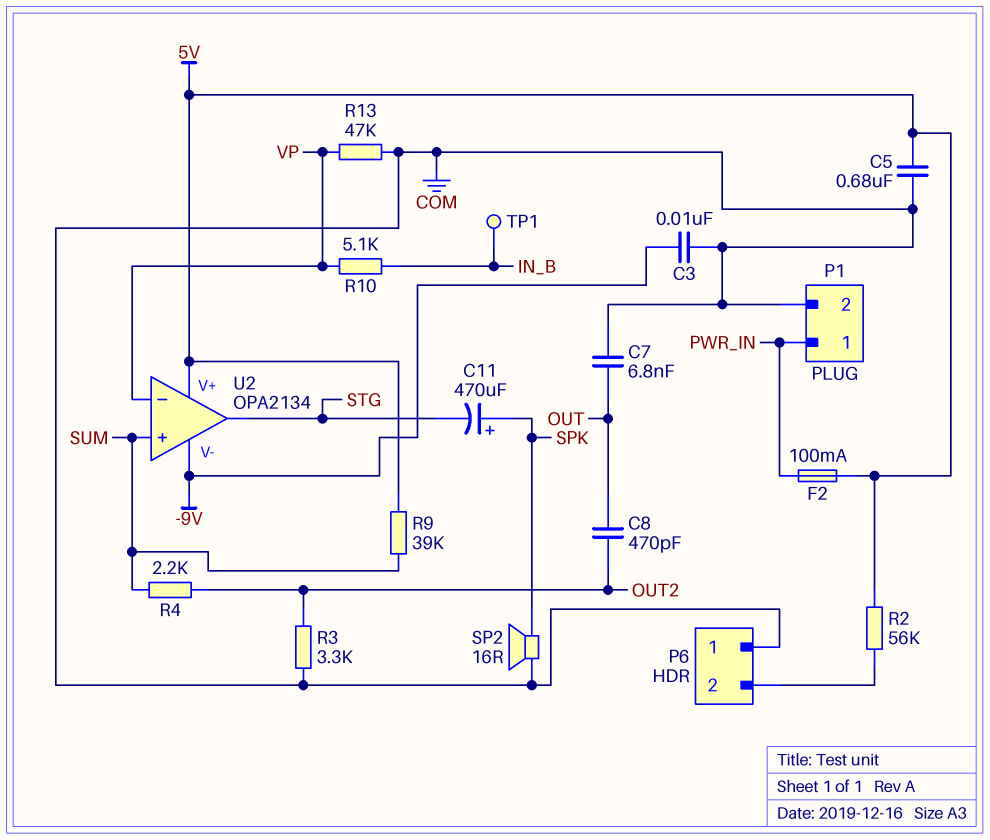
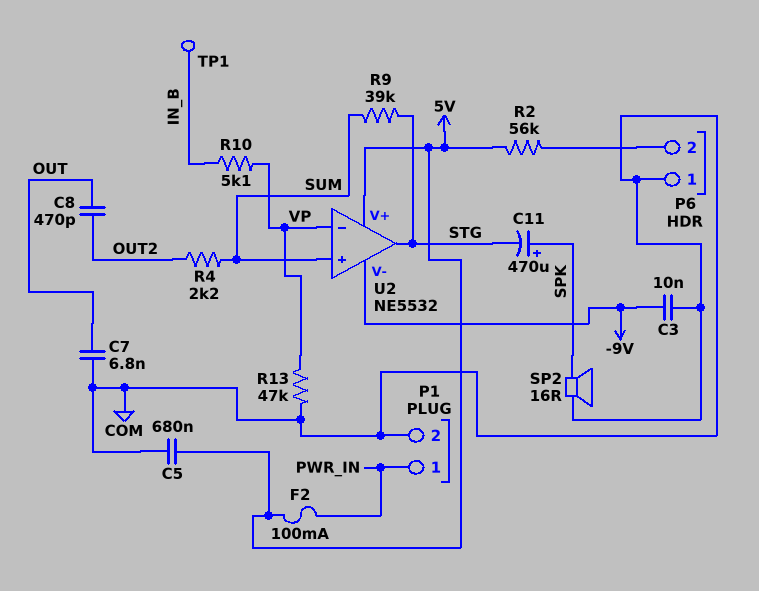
R3: 3.3k (COM, OUT2) -> none
R9: 39k (5V, SUM) -> 39k (STG, SUM)
U2: OPA2134 -> NE5532

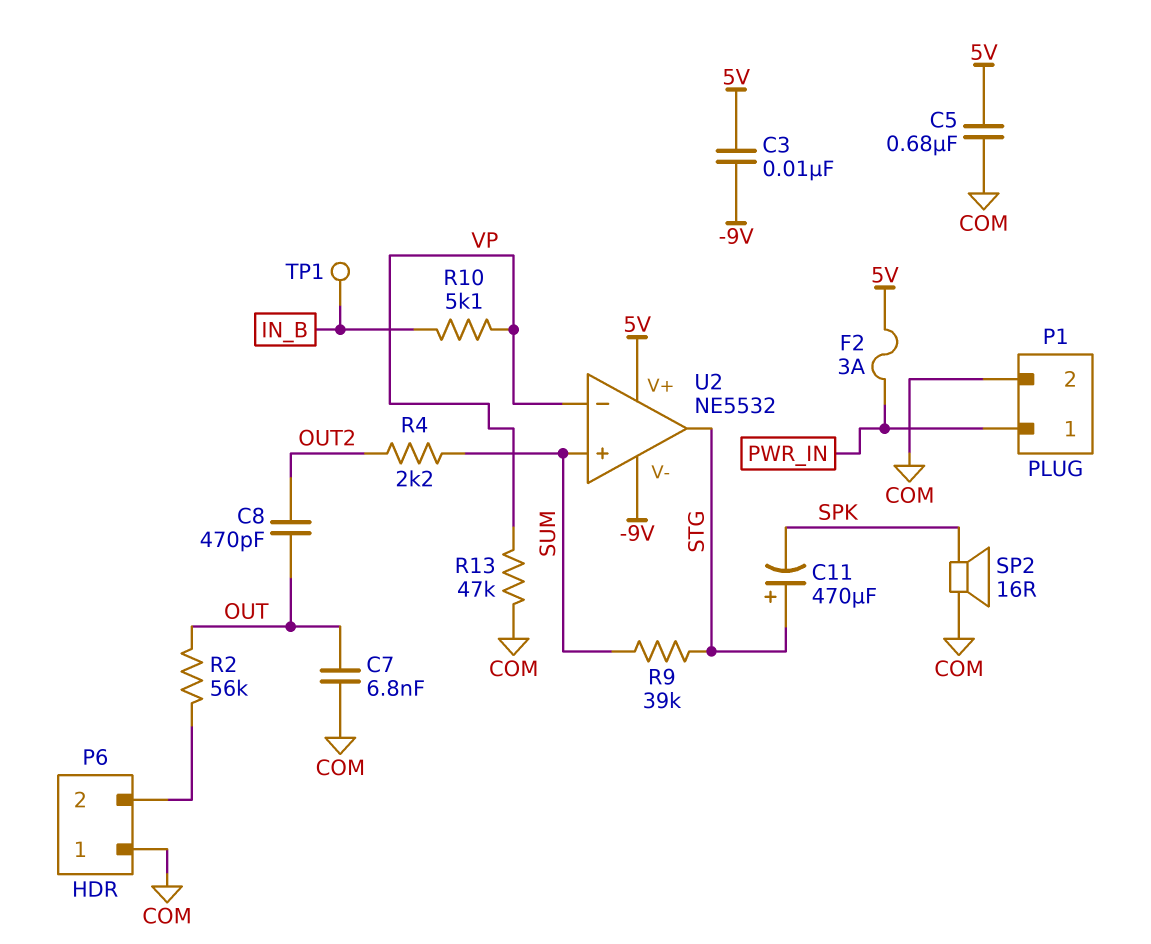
C3: 10nF (-9V, COM) -> 10nF (-9V, 5V)
C11: 470uF (plus SPK, minus STG) -> 470uF (plus STG, minus SPK)
F2: 100mA (5V, PWR_IN) -> 3A (5V, PWR_IN)
R2: 56k (5V, P6/2) -> 56k (OUT, P6/2)

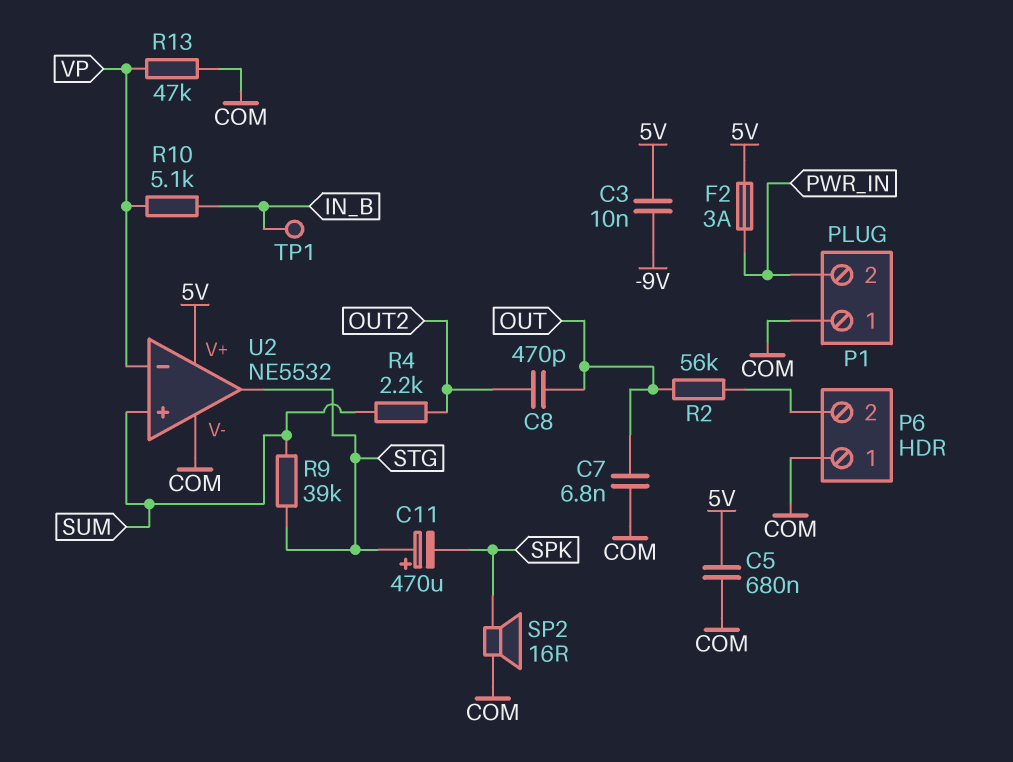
P1 pin 1: PWR_IN -> COM
P1 pin 2: COM -> PWR_IN
U2 pin V-: -9V -> COM

